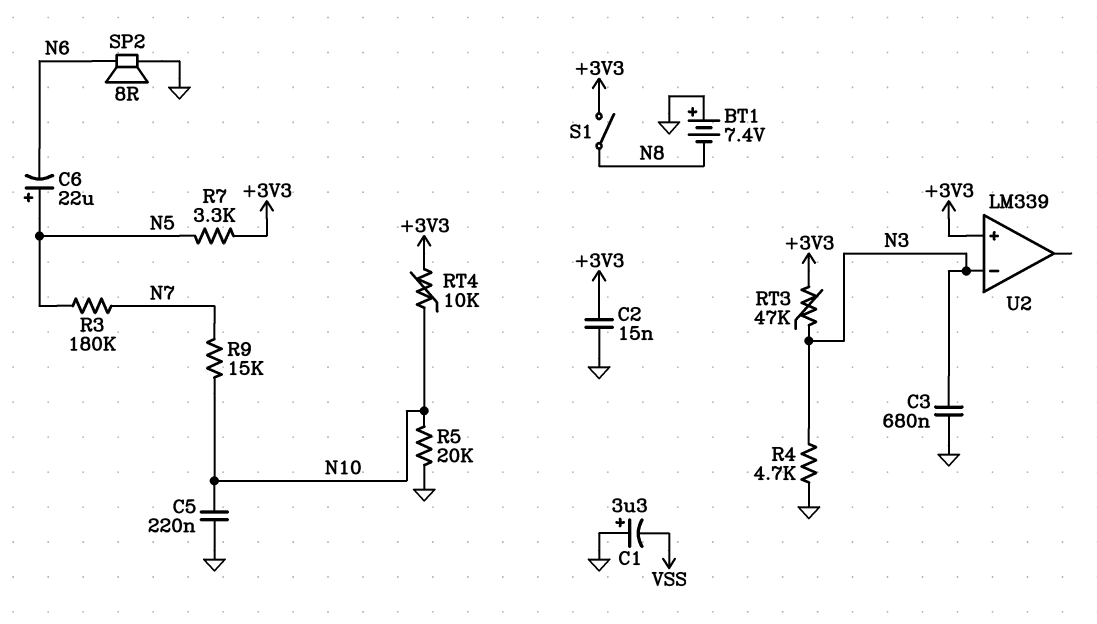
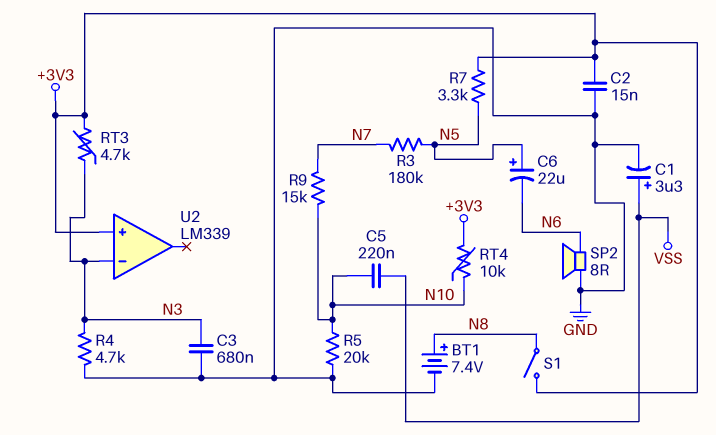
BT1: 7.4V (plus GND, minus N8) -> 7.4V (plus N8, minus GND)
C1: 3.3uF (plus GND, minus VSS) -> 3.3uF (plus VSS, minus GND)
C5: 220nF (GND, N10) -> 220nF (N10, VSS)
RT3: 47k (+3V3, N3) -> 4.7k (+3V3, N3)

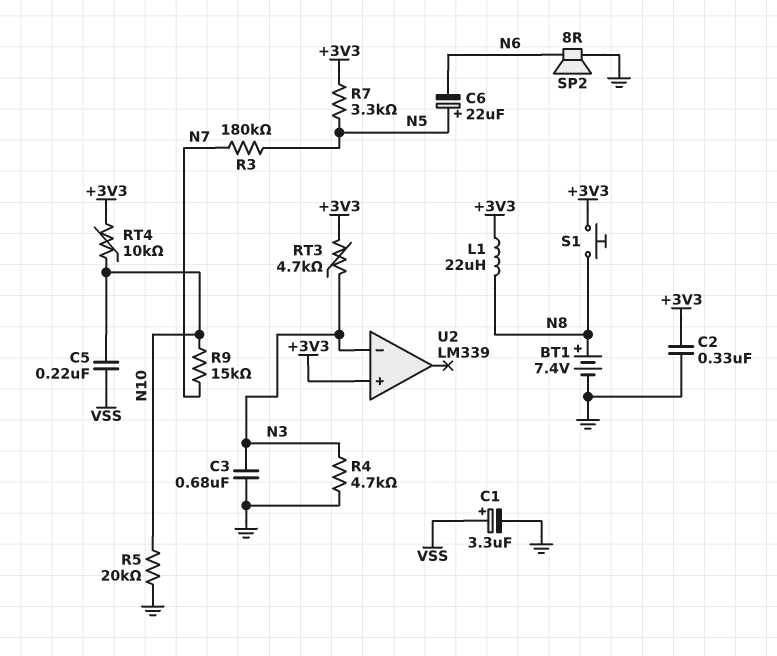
C2: 15nF (+3V3, GND) -> 330nF (+3V3, GND)
L1: none -> 22uH (+3V3, N8)
S1: switch (+3V3, N8) -> button (+3V3, N8)

